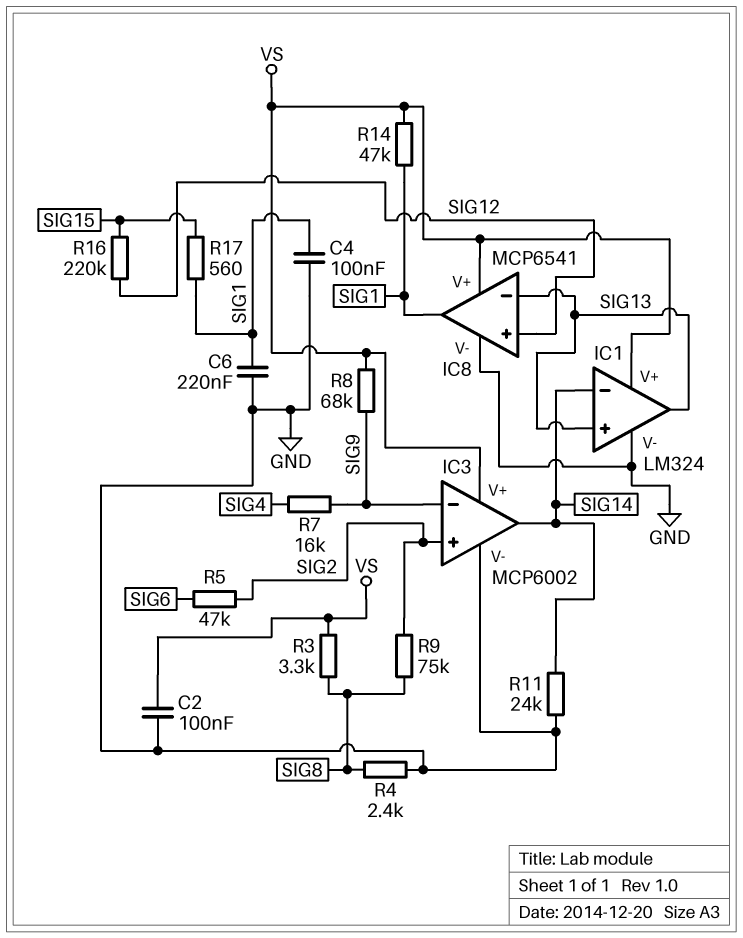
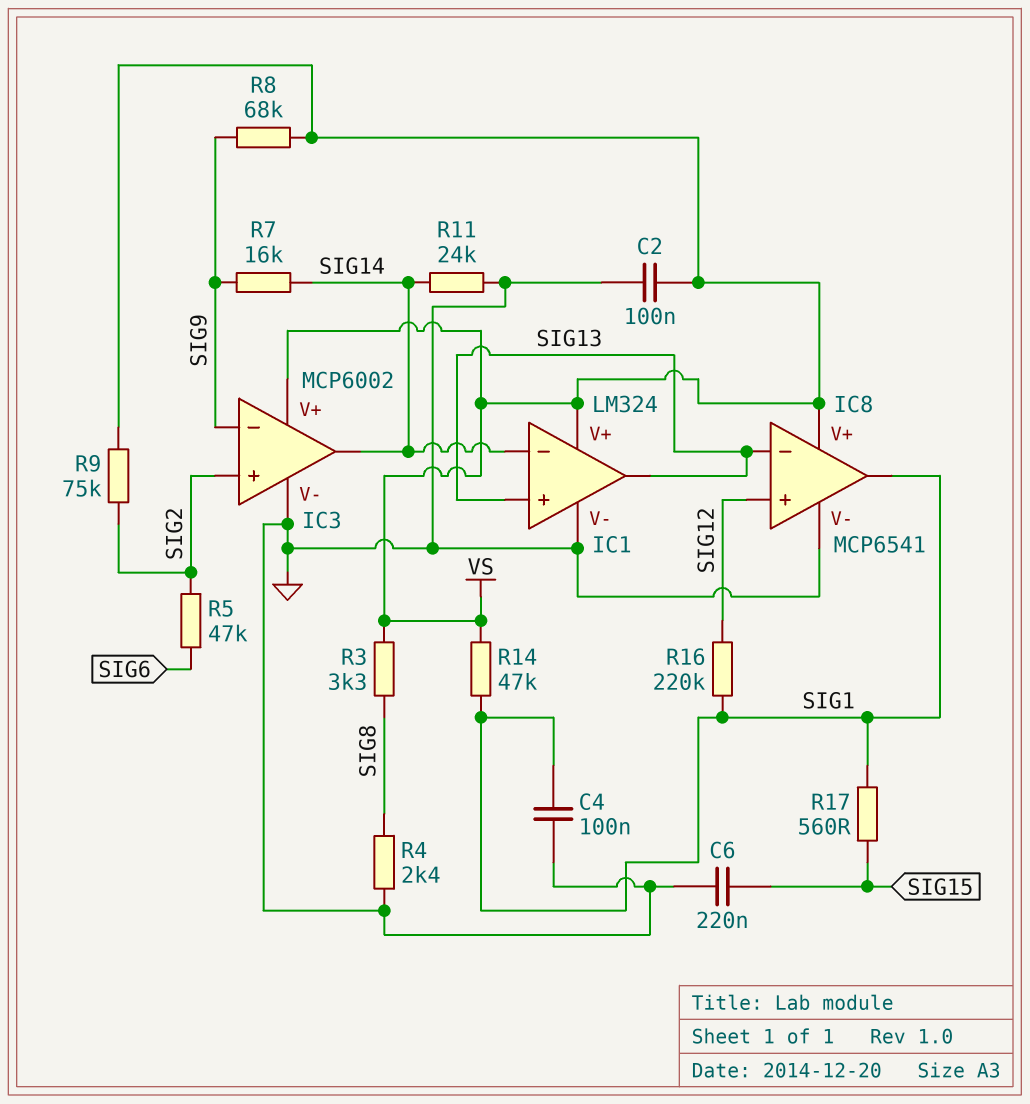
C6: 220nF (GND, SIG1) -> 220nF (GND, SIG15)
R7: 16k (SIG4, SIG9) -> 16k (SIG9, SIG14)
R9: 75k (SIG2, SIG8) -> 75k (SIG2, VS)
R16: 220k (SIG12, SIG15) -> 220k (SIG1, SIG12)

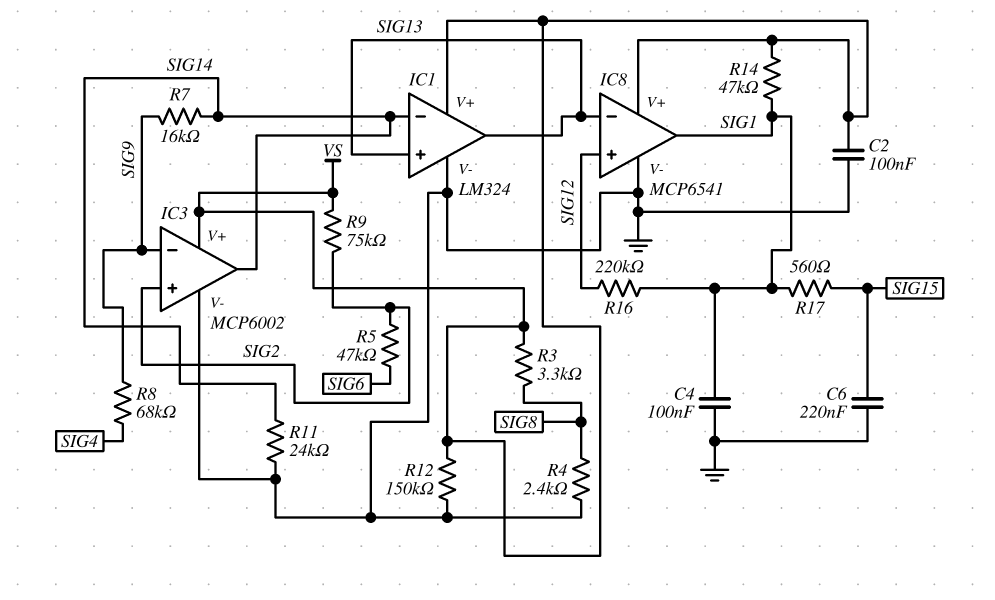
R8: 68k (SIG9, VS) -> 68k (SIG4, SIG9)
R12: none -> 150k (GND, VS)

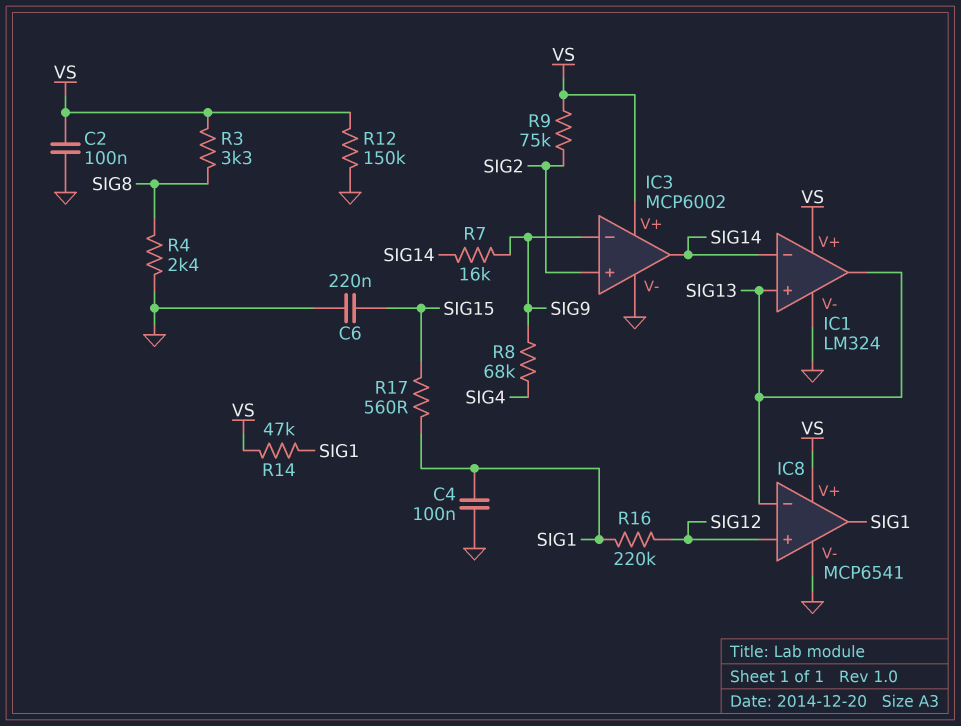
R5: 47k (SIG2, SIG6) -> none
R11: 24k (GND, SIG14) -> none

